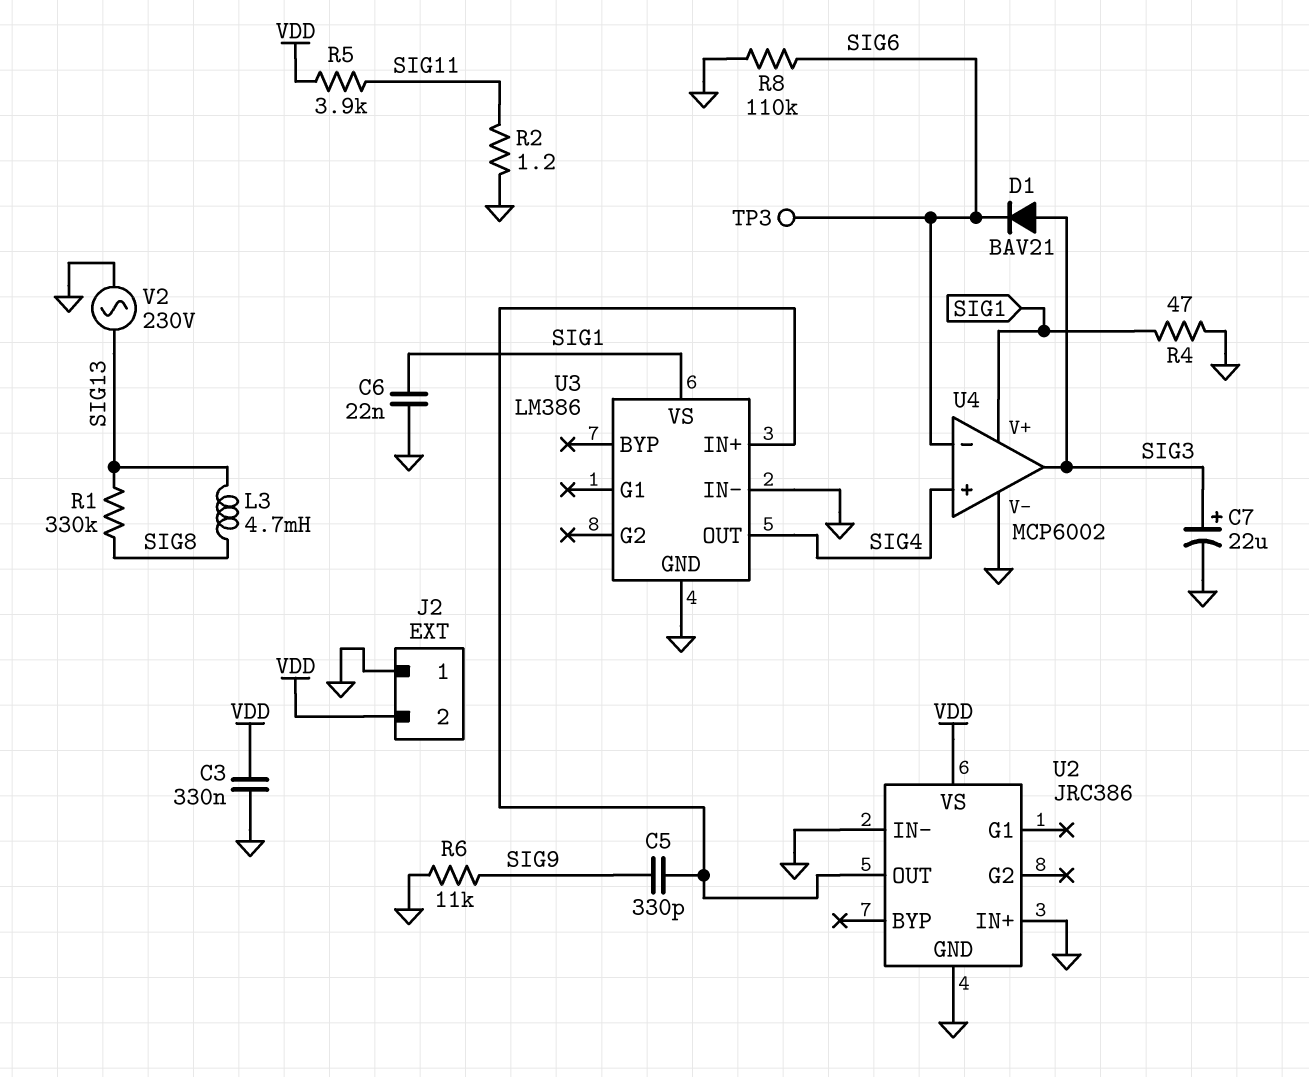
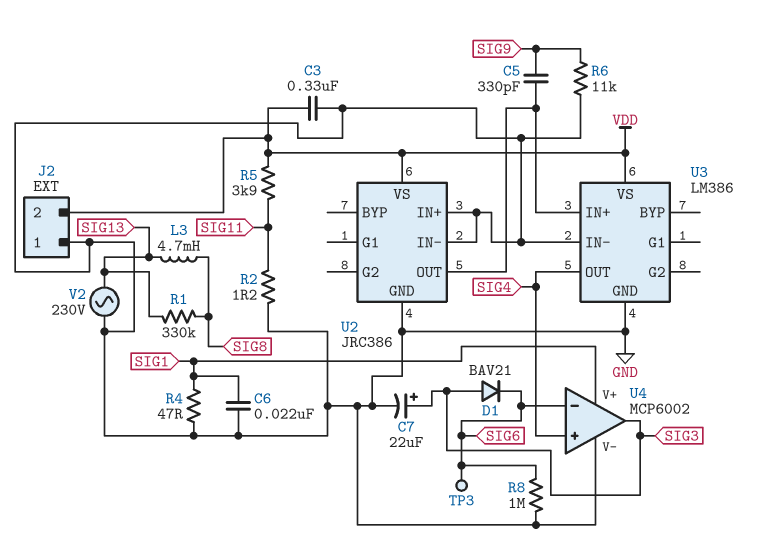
R8: 110k (GND, SIG6) -> 1M (GND, SIG6)
U3 pin VS: SIG1 -> VDD

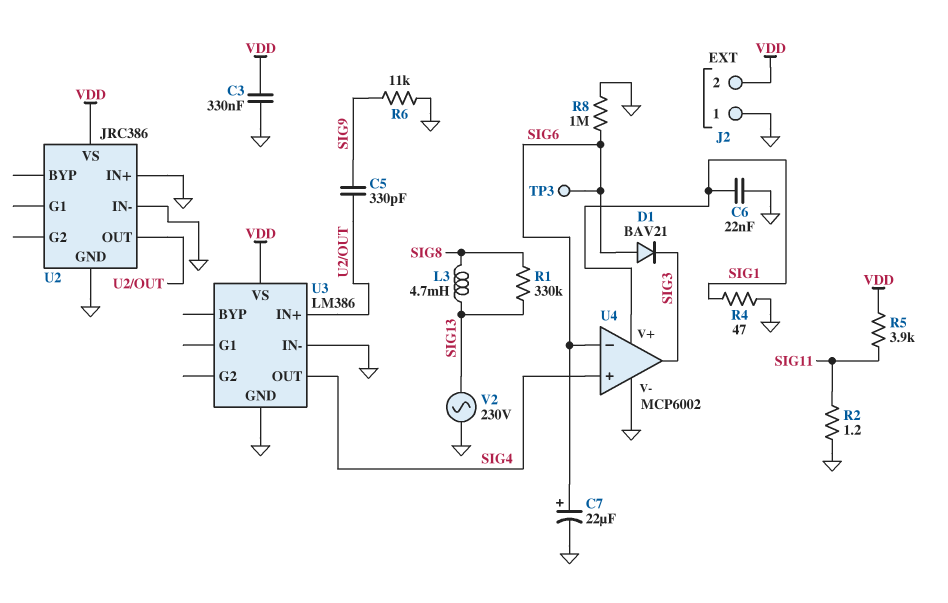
C7: 22uF (plus SIG3, minus GND) -> 22uF (plus SIG6, minus GND)
D1: diode BAV21 (A SIG3, K SIG6) -> diode BAV21 (A SIG6, K SIG3)

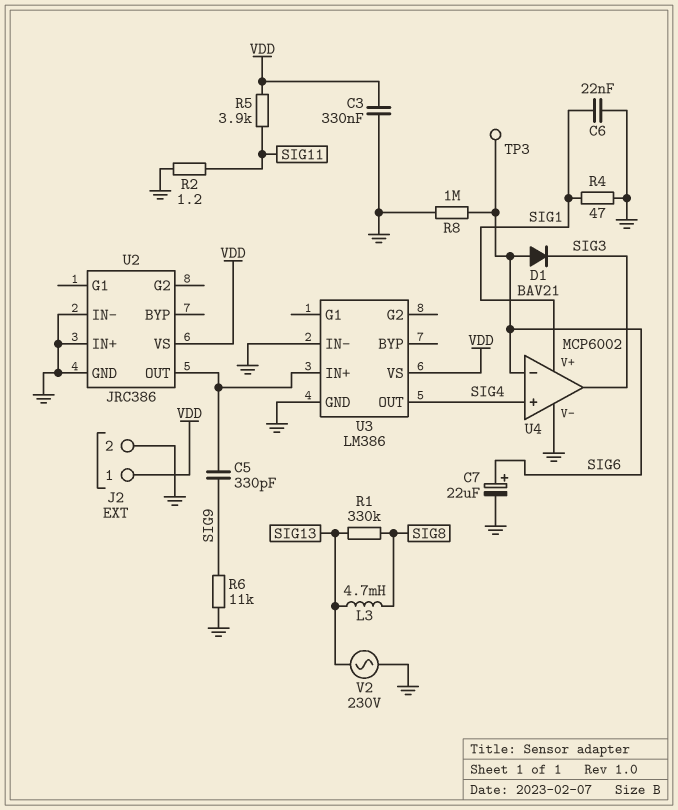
J2 pin 1: GND -> VDD
J2 pin 2: VDD -> GND

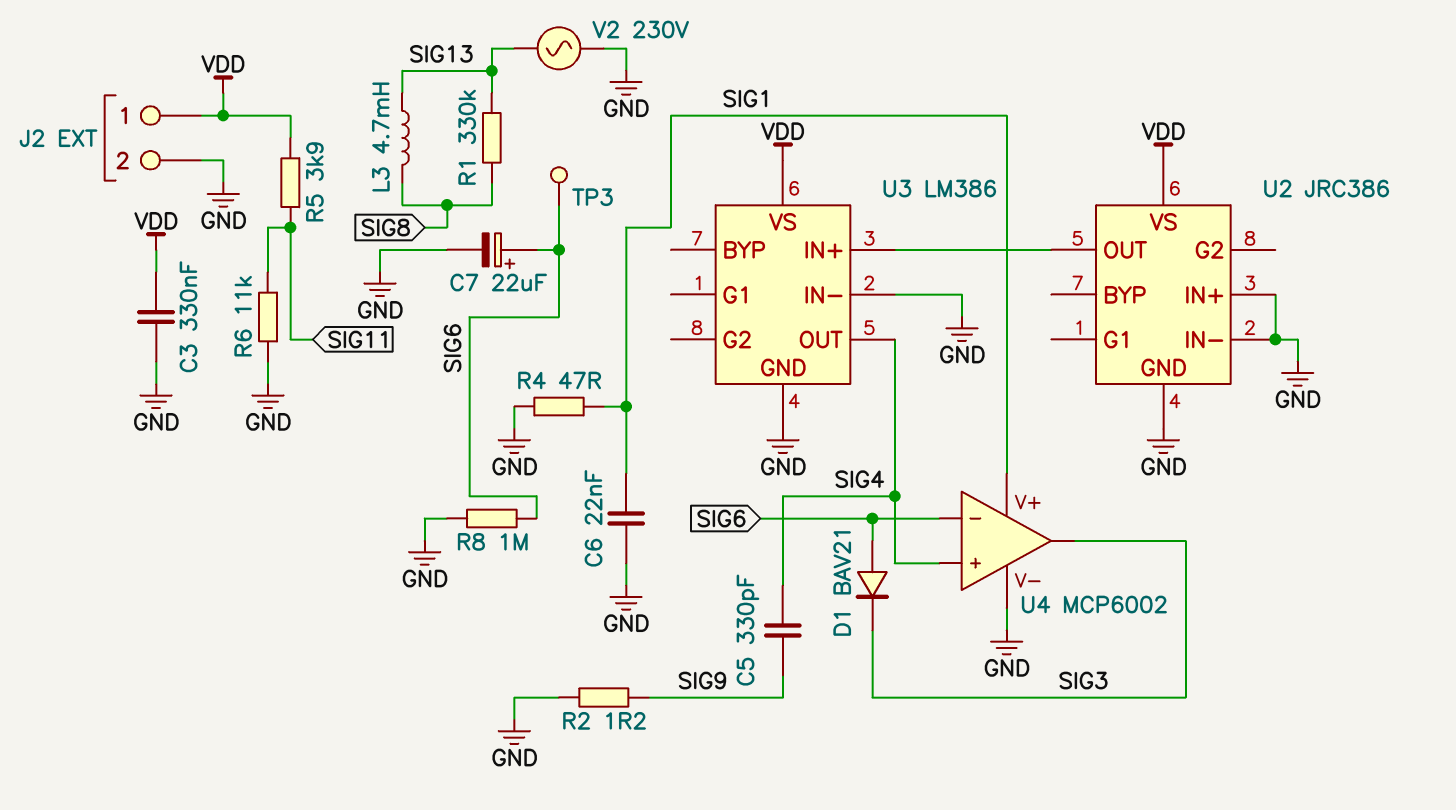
C5: 330pF (SIG9, U2/OUT) -> 330pF (SIG4, SIG9)
R2: 1.2 (GND, SIG11) -> 1.2 (GND, SIG9)
R6: 11k (GND, SIG9) -> 11k (GND, SIG11)

